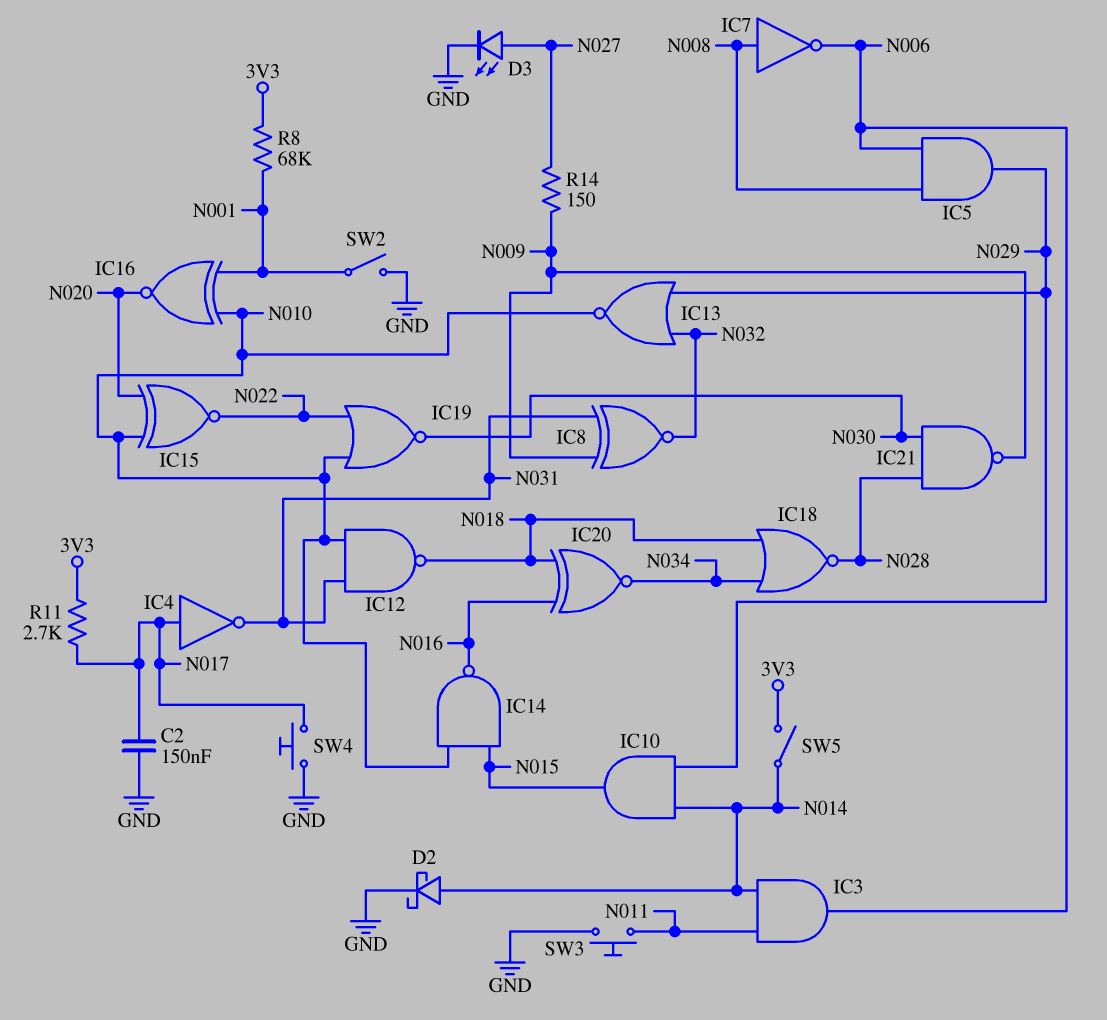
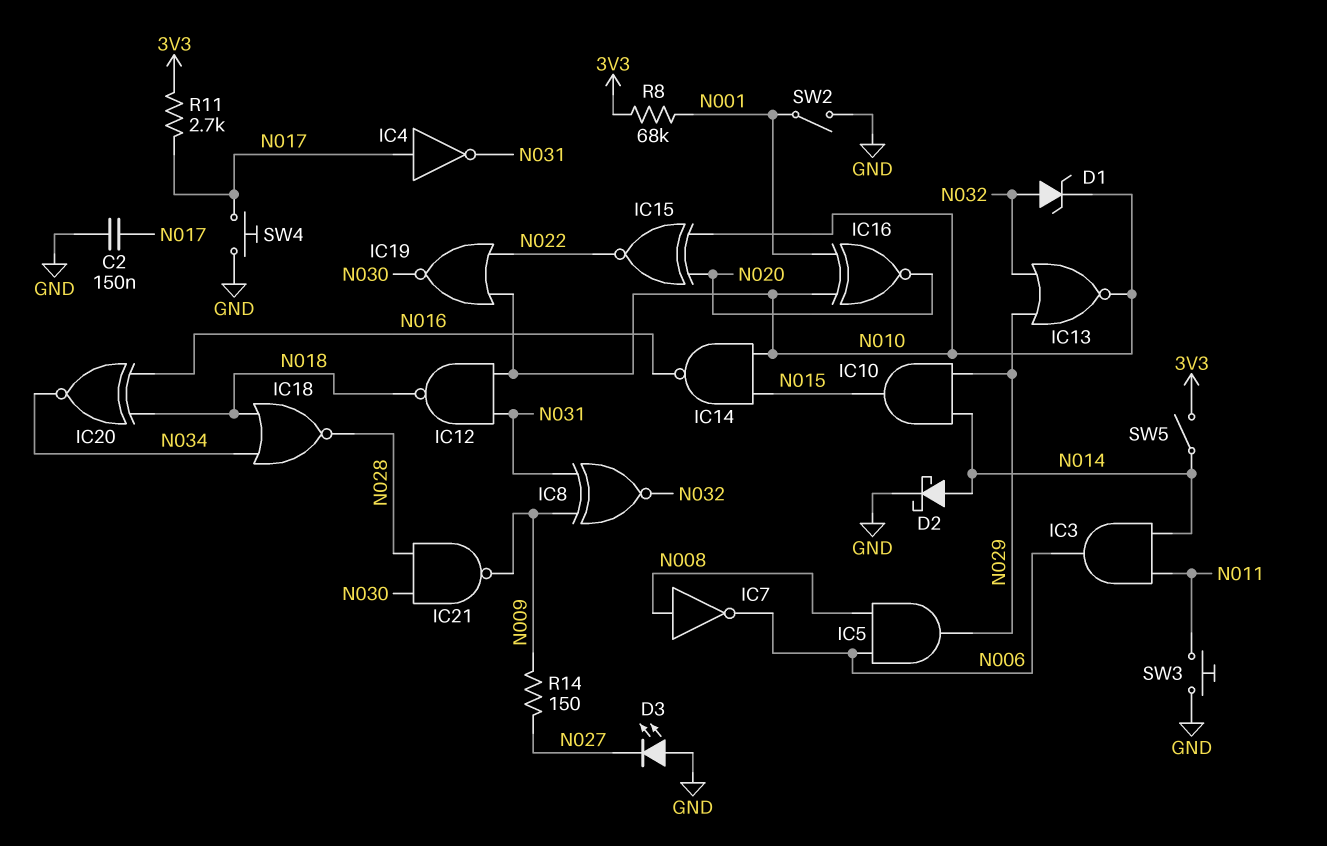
D1: none -> zener (A N032, K N010)
D3: LED (A N027, K GND) -> LED (A GND, K N027)

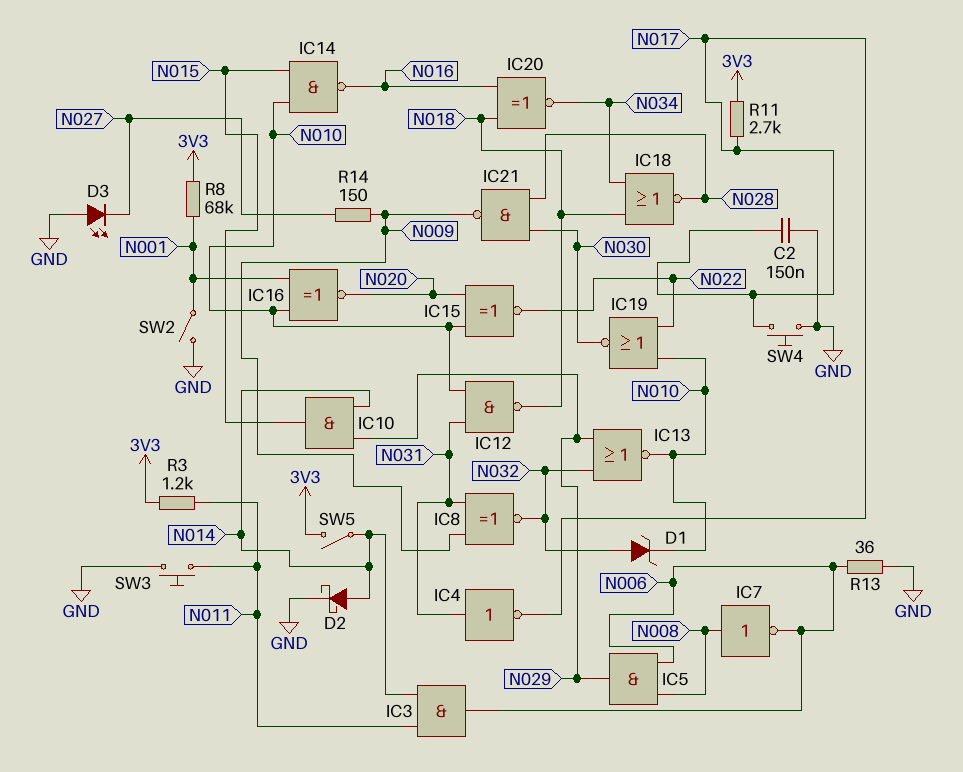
IC4: NOT (in N017, out N031) -> NOT (in N031, out N017)
R3: none -> 1.2k (3V3, N011)
R13: none -> 36 (GND, N006)

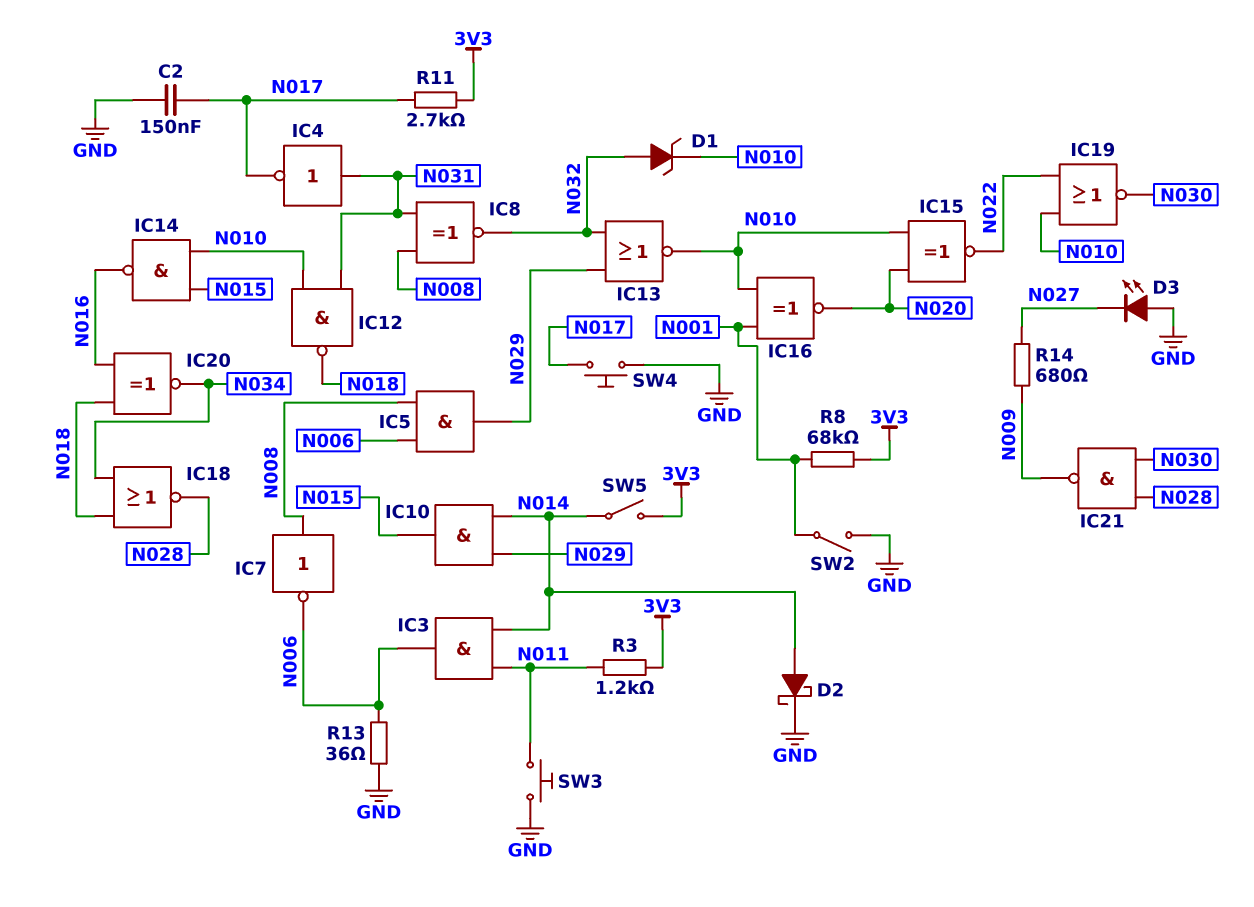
IC8: XNOR (in N009, in N031, out N032) -> XNOR (in N008, in N031, out N032)
R14: 150 (N009, N027) -> 680 (N009, N027)

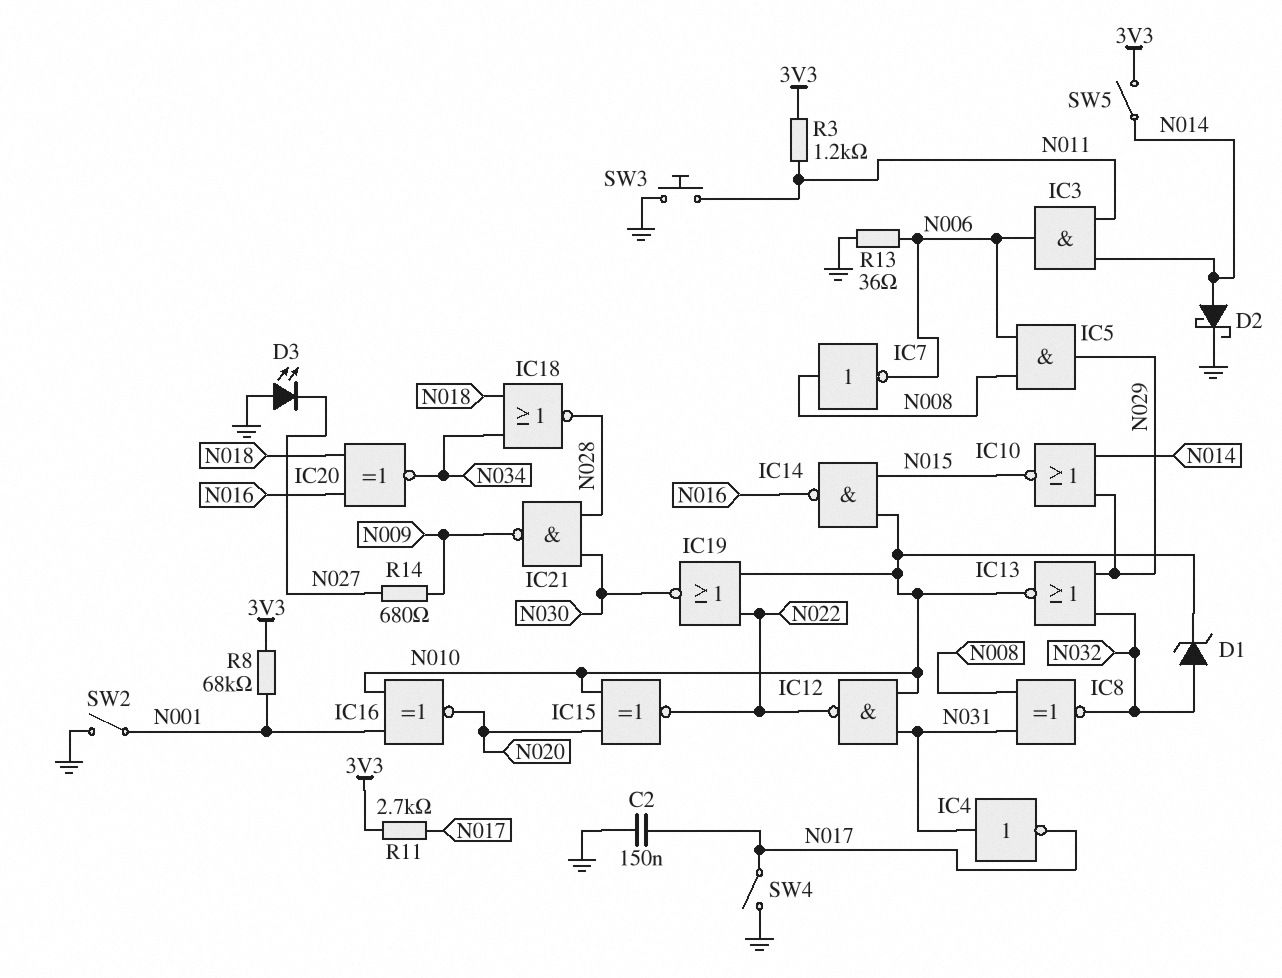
IC10: AND (in N014, in N029, out N015) -> NOR (in N014, in N029, out N015)
IC12: NAND (in N010, in N031, out N018) -> NAND (in N010, in N031, out N022)
SW4: button (GND, N017) -> switch (GND, N017)

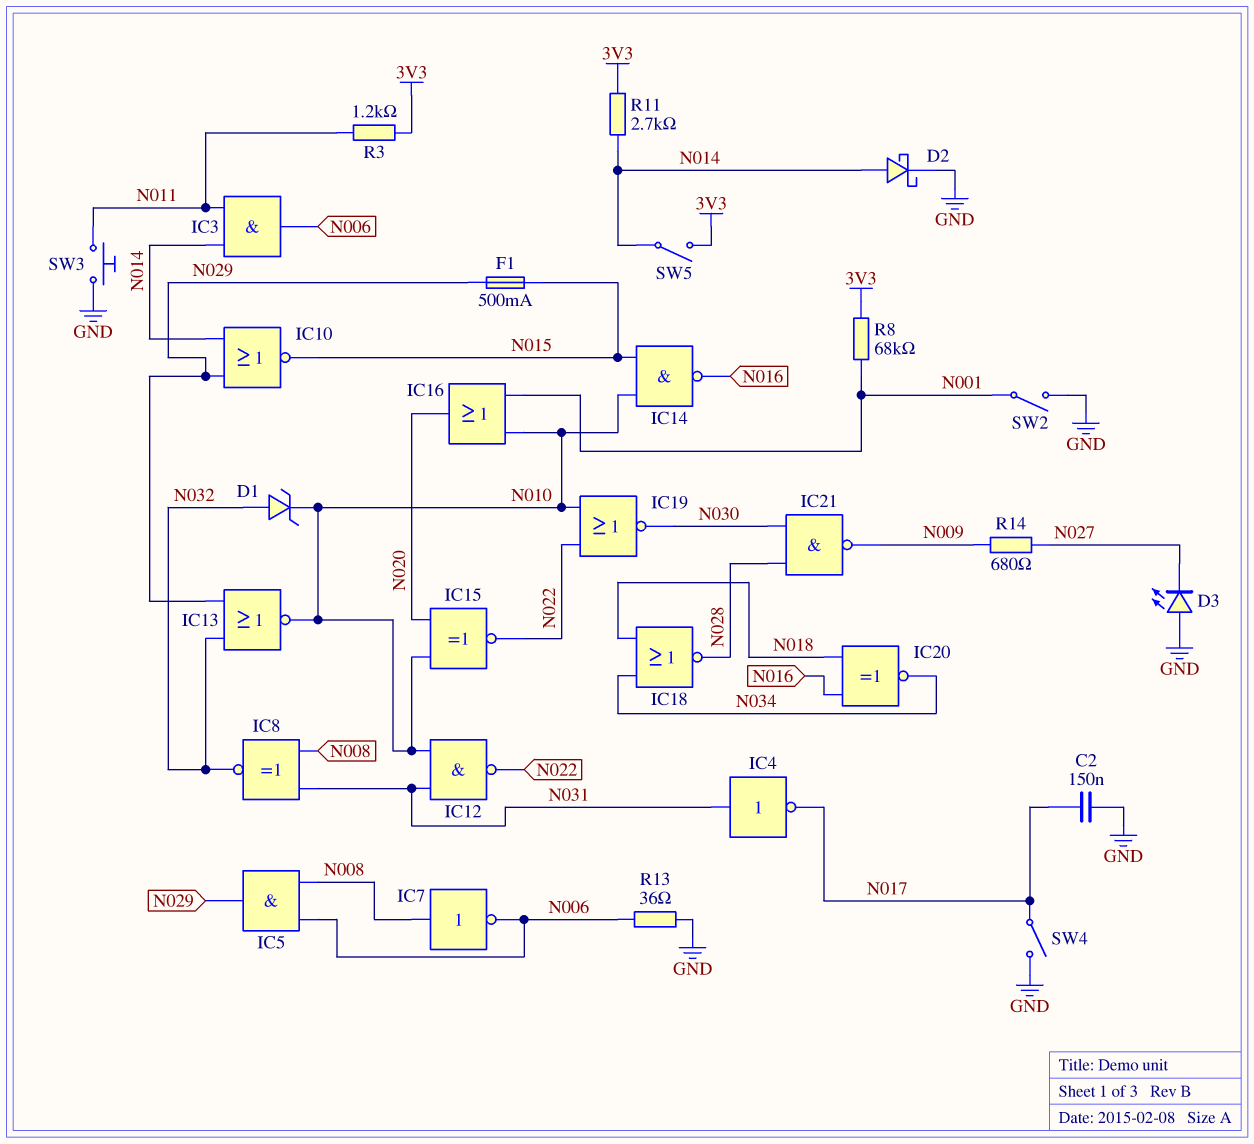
F1: none -> 500mA (N015, N029)
IC16: XNOR (in N001, in N010, out N020) -> OR (in N001, in N010, out N020)
R11: 2.7k (3V3, N017) -> 2.7k (3V3, N014)

